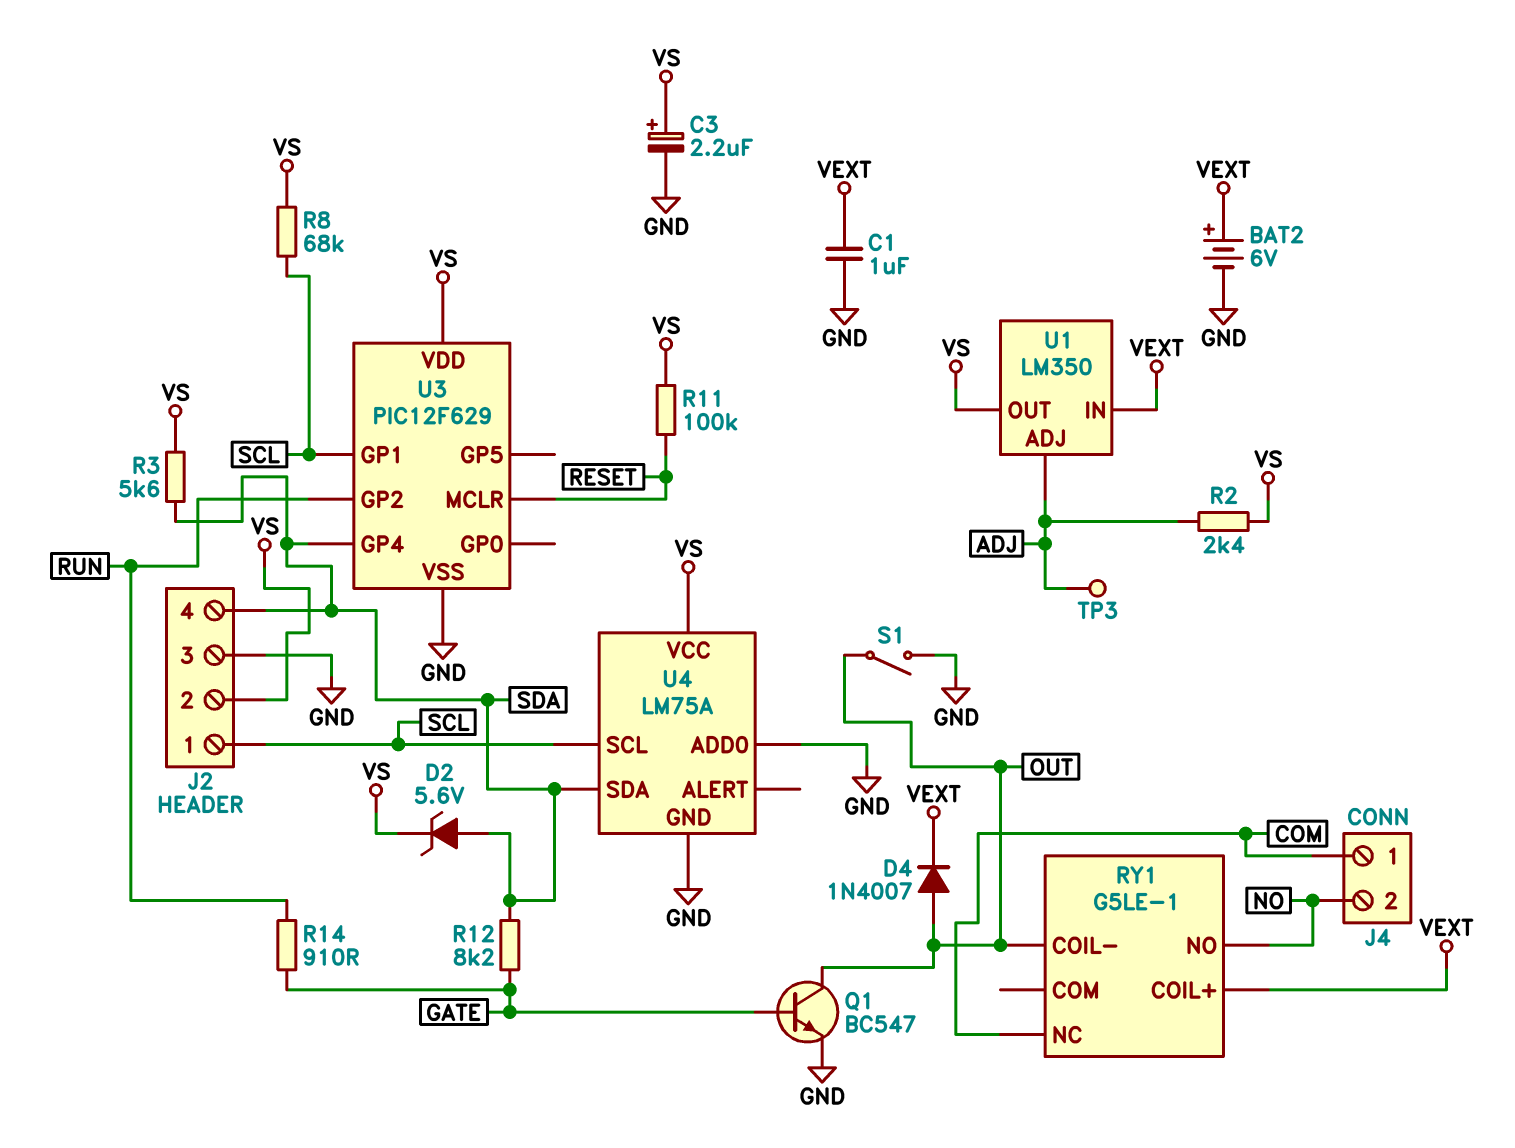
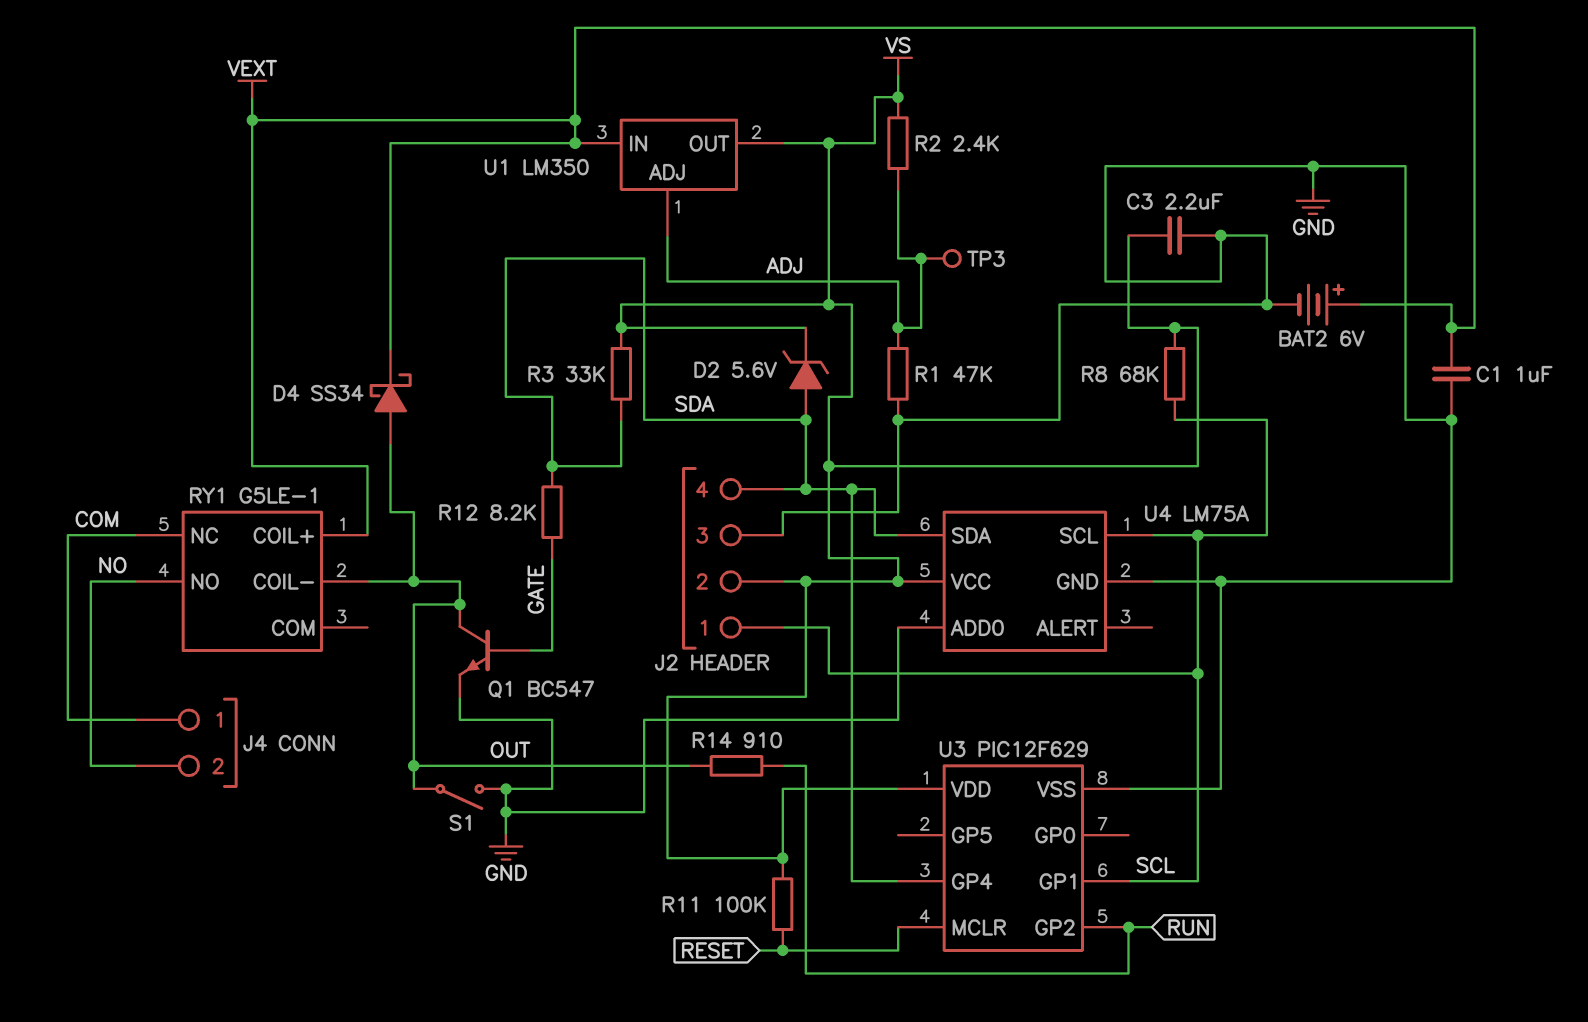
C3: 2.2uF (plus VS, minus GND) -> 2.2uF (GND, VS)
D4: diode 1N4007 (A OUT, K VEXT) -> schottky SS34 (A OUT, K VEXT)
R1: none -> 47k (ADJ, GND)
R3: 5.6k (SDA, VS) -> 33k (SDA, VS)
R14: 910 (GATE, RUN) -> 910 (OUT, RUN)

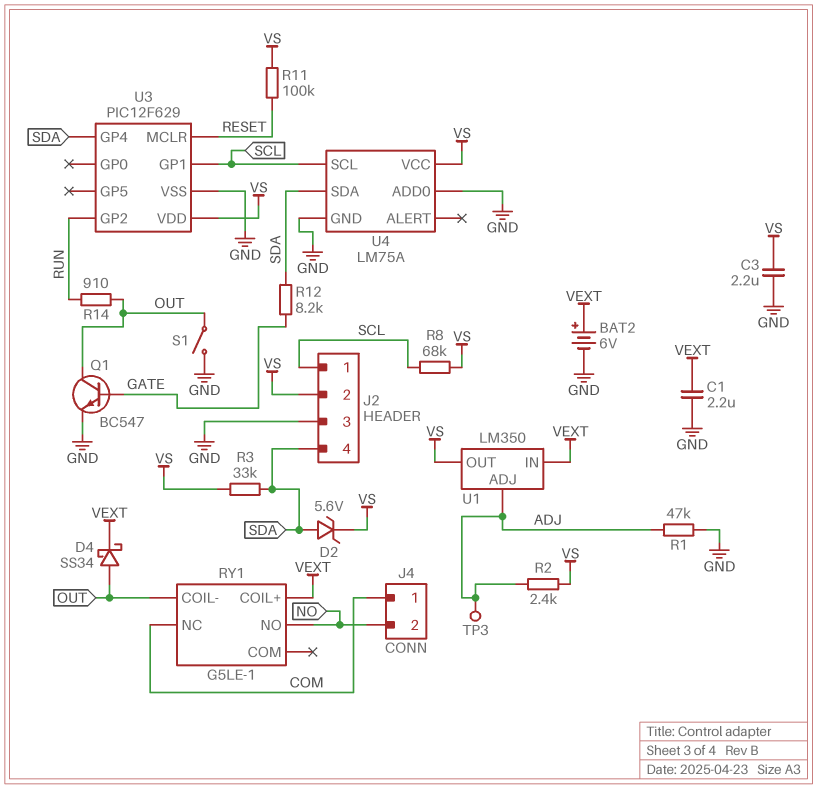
C1: 1uF (GND, VEXT) -> 2.2uF (GND, VEXT)

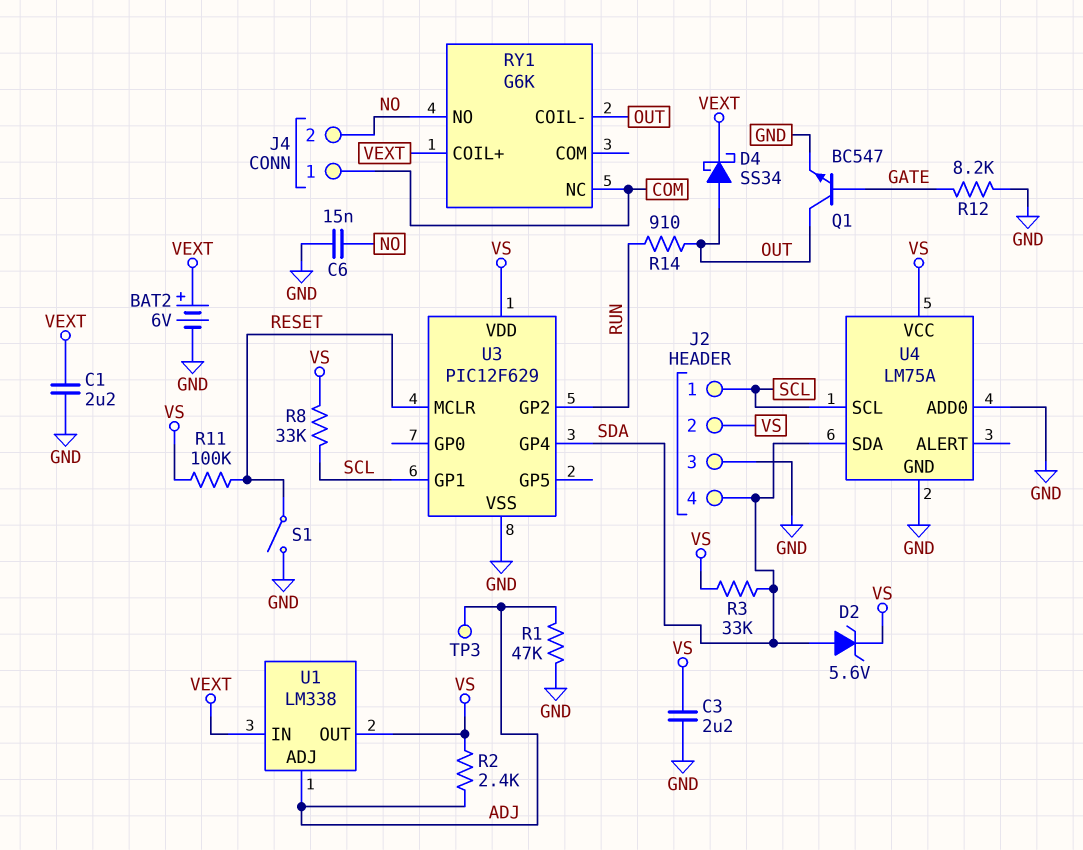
C6: none -> 15nF (GND, NO)
R8: 68k (SCL, VS) -> 33k (SCL, VS)
R12: 8.2k (GATE, SDA) -> 8.2k (GATE, GND)
RY1: G5LE-1 -> G6K
S1: switch (GND, OUT) -> switch (GND, RESET)
U1: LM350 -> LM338

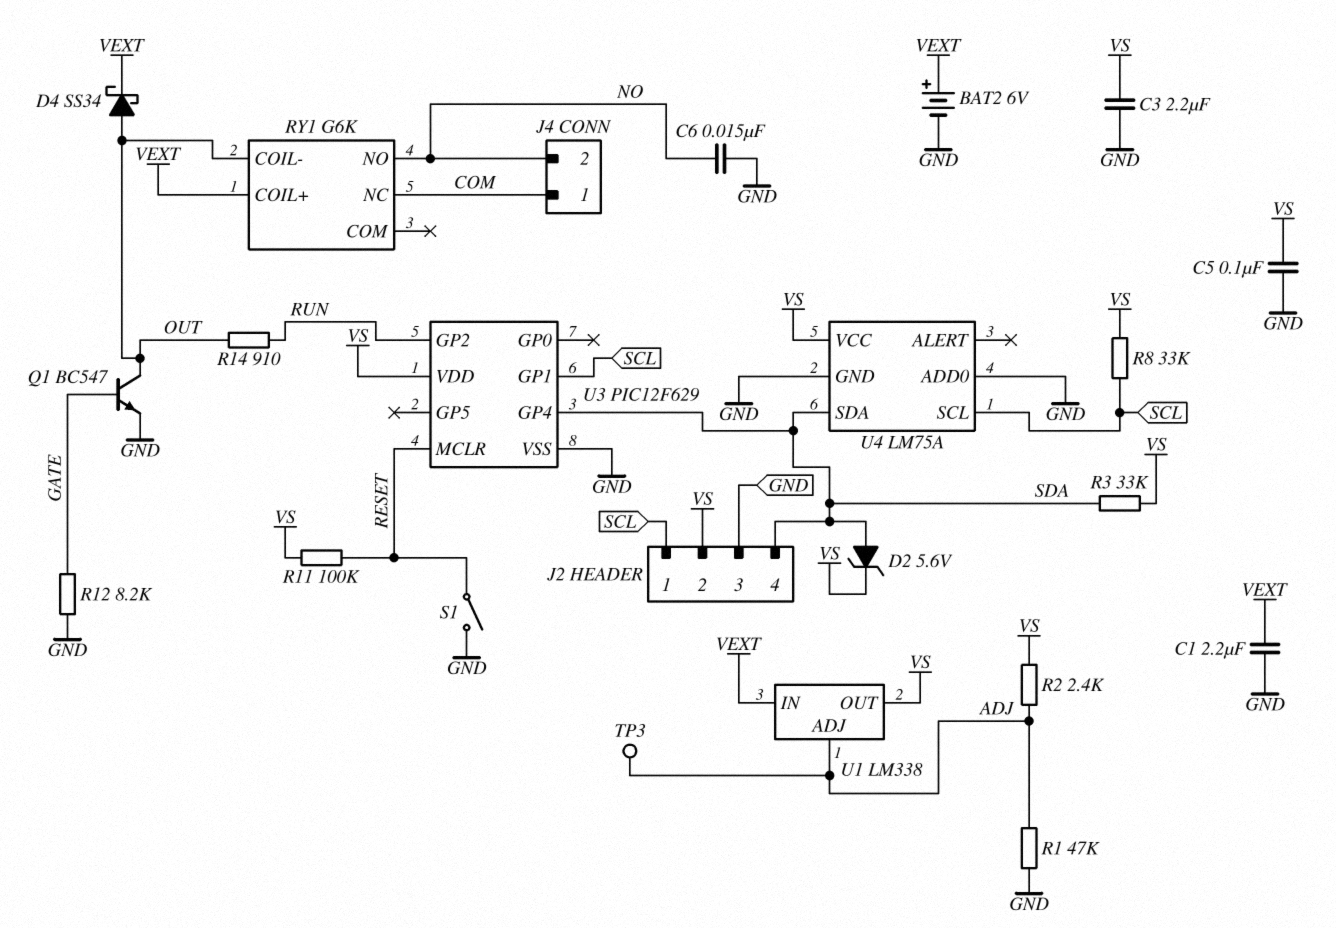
C5: none -> 100nF (GND, VS)

